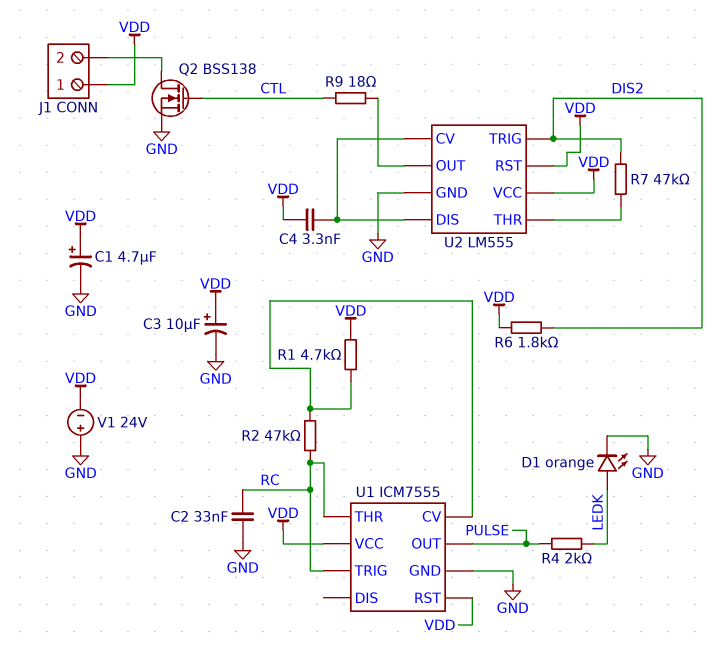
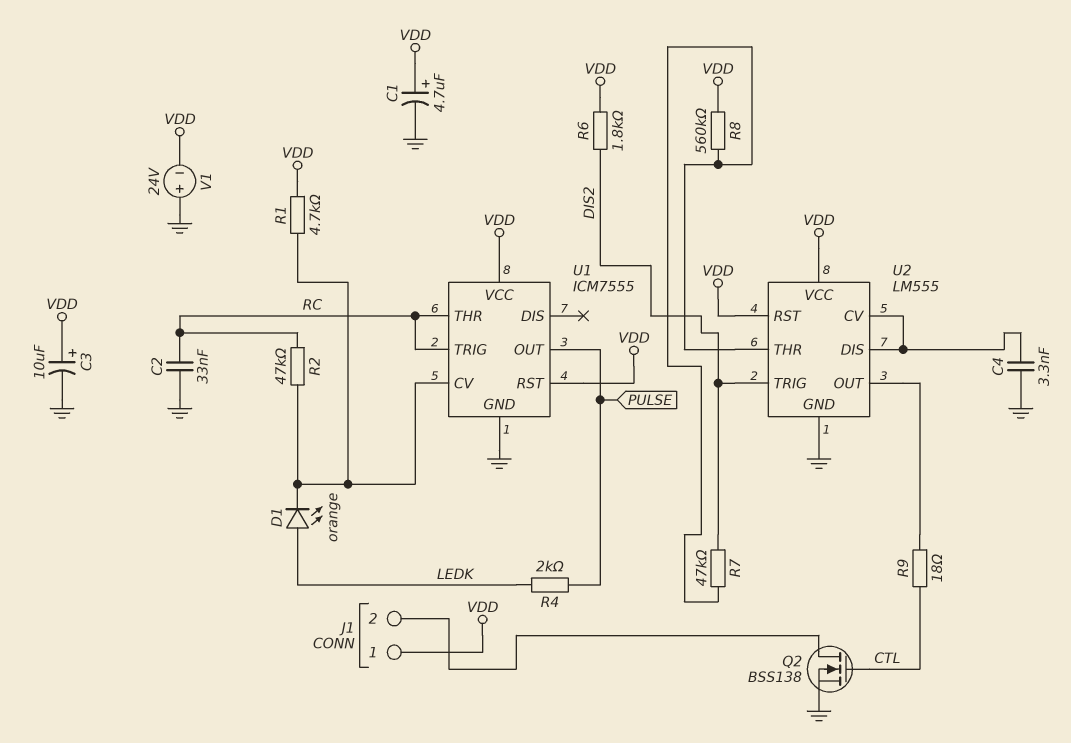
C4: 3.3nF (U2/CV, VDD) -> 3.3nF (GND, U2/CV)
D1: LED orange (A LEDK, K GND) -> LED orange (A LEDK, K U1/CV)
R8: none -> 560k (U2/THR, VDD)

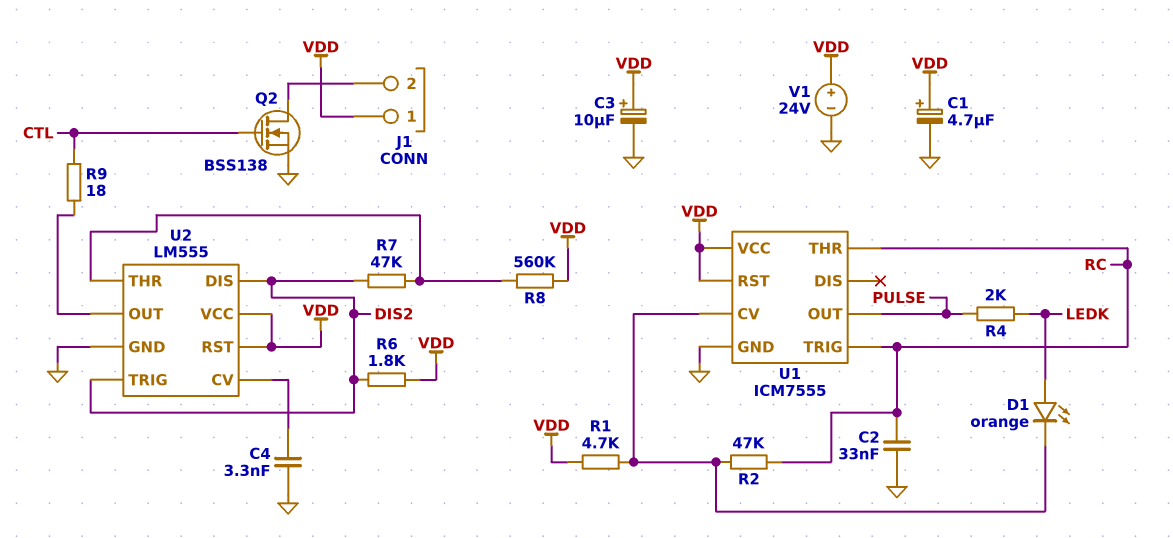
U2 pin DIS: U2/CV -> DIS2
V1: 24V (plus GND, minus VDD) -> 24V (plus VDD, minus GND)

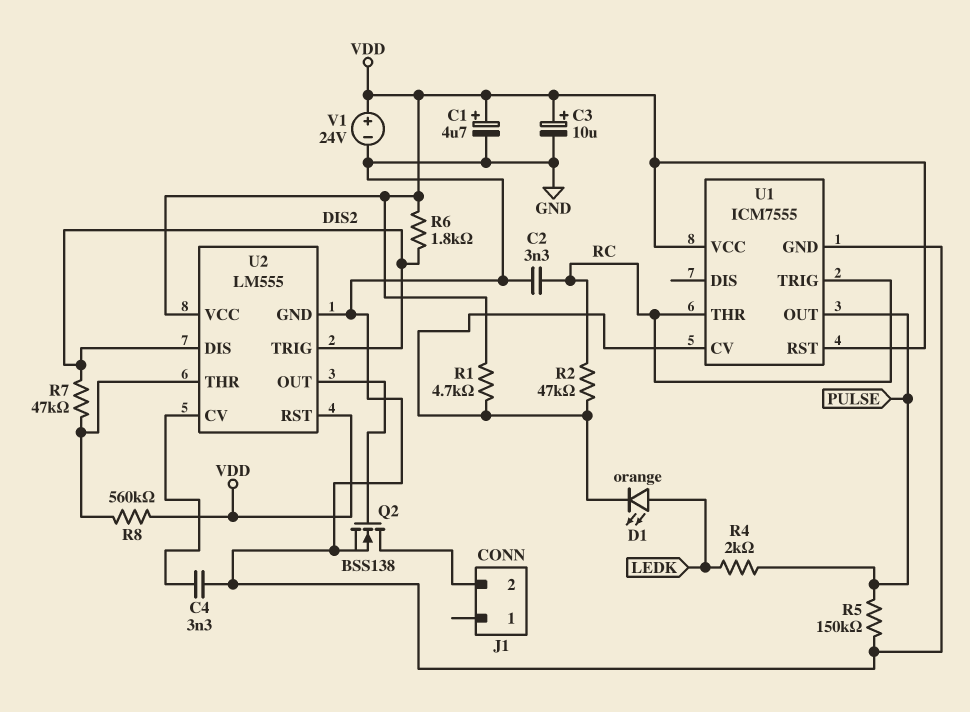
C2: 33nF (GND, RC) -> 3.3nF (GND, RC)
J1 pin 1: VDD -> none
Q2: NMOS BSS138 (G CTL, D J1/2, S GND) -> NMOS BSS138 (G U2/OUT, D J1/2, S GND)
R5: none -> 150k (GND, PULSE)
R9: 18 (CTL, U2/OUT) -> none

